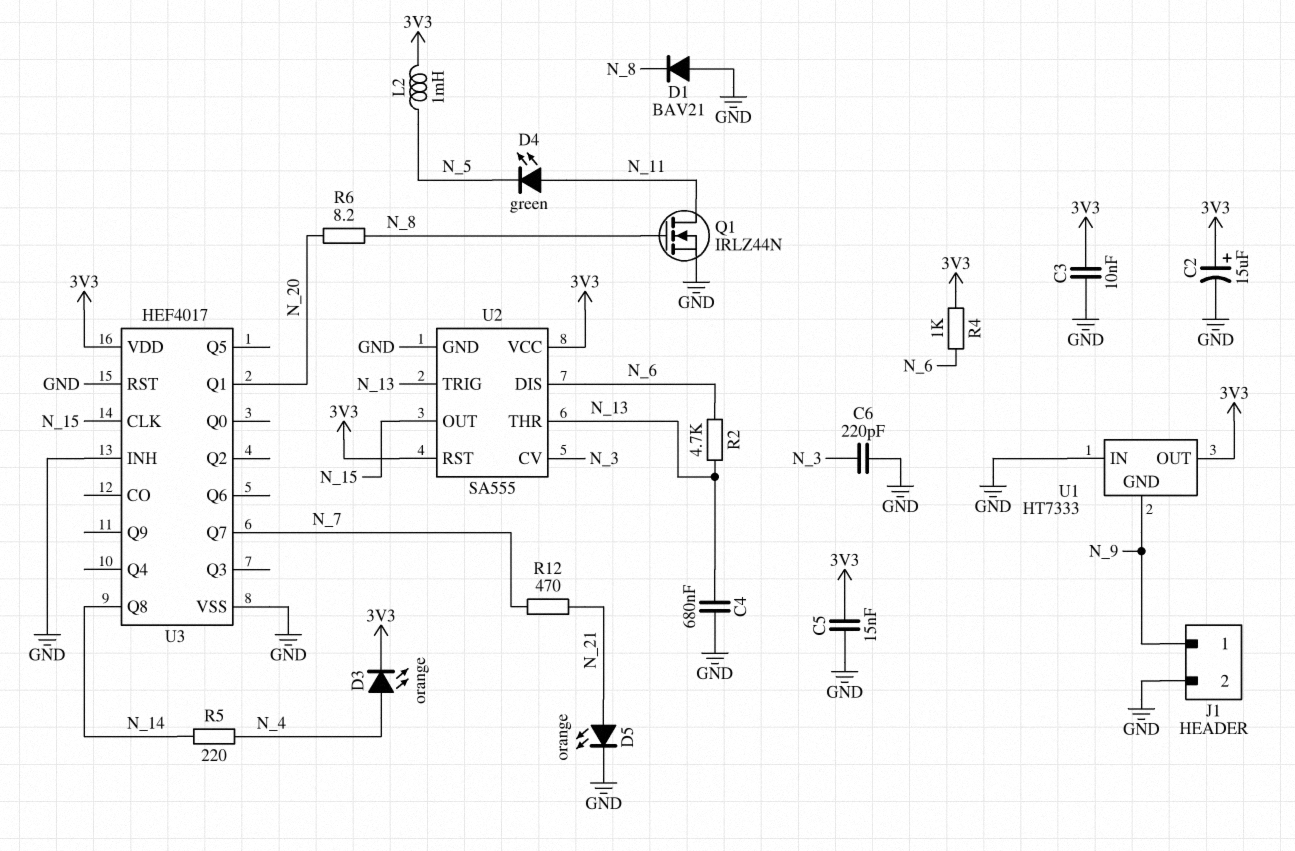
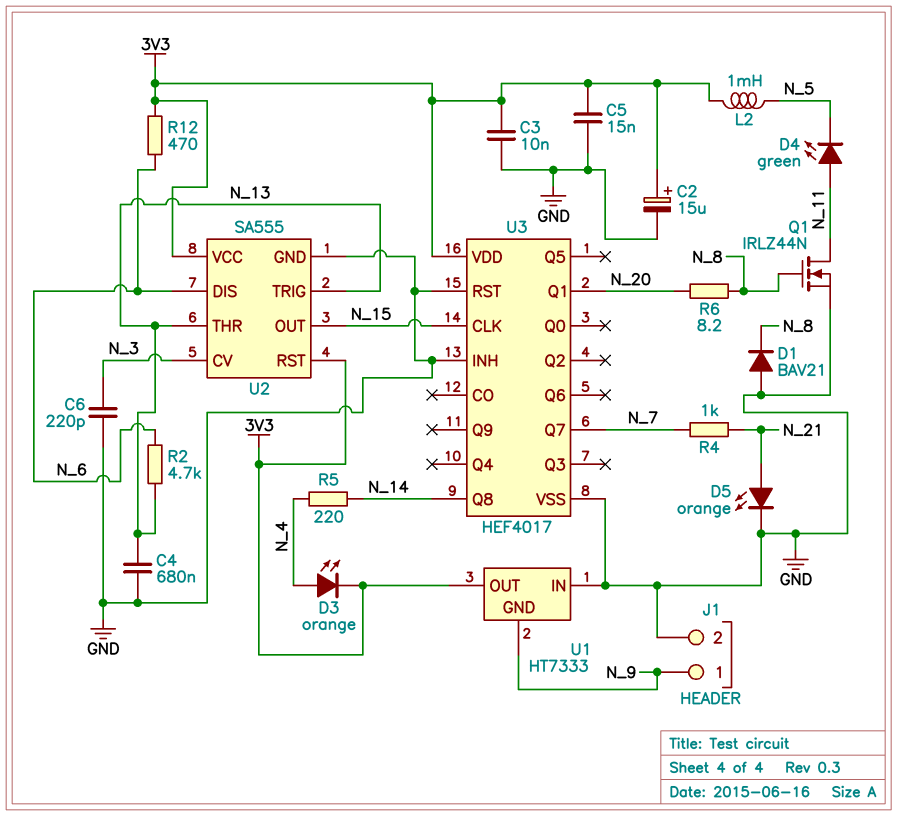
R4: 1k (3V3, N_6) -> 1k (N_7, N_21)
R12: 470 (N_7, N_21) -> 470 (3V3, N_6)

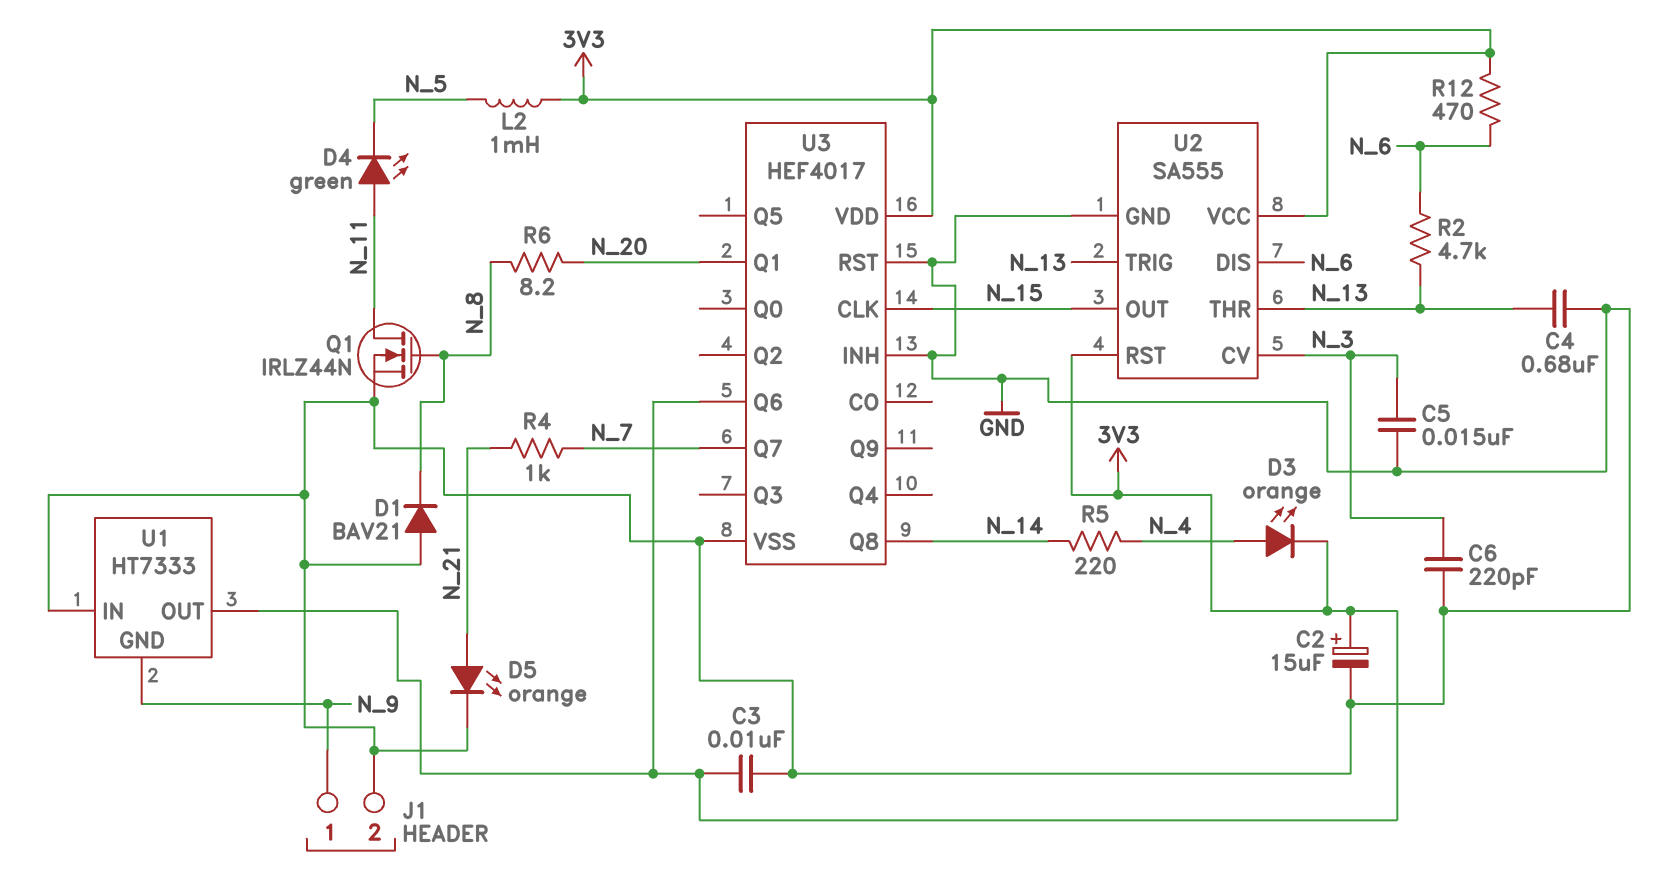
C5: 15nF (3V3, GND) -> 15nF (GND, N_3)
U3 pin Q6: none -> 3V3

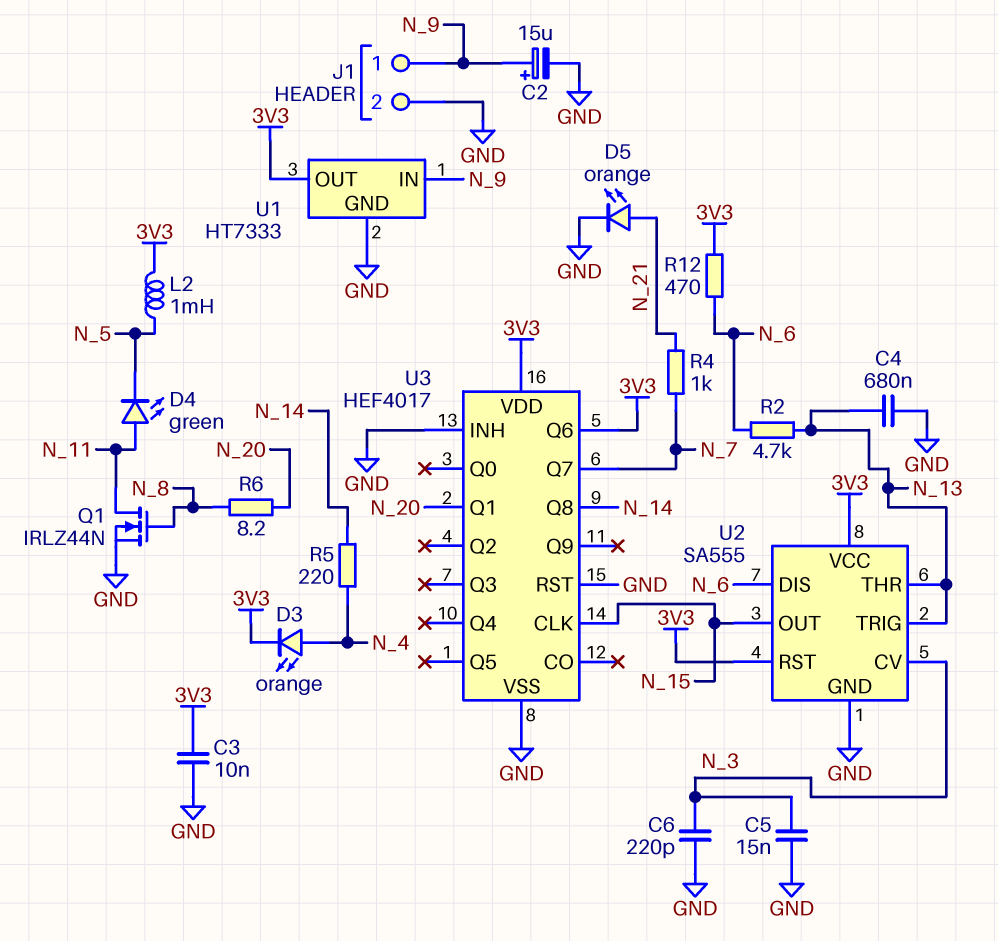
C2: 15uF (plus 3V3, minus GND) -> 15uF (plus N_9, minus GND)
D1: diode BAV21 (A GND, K N_8) -> none
U1 pin GND: N_9 -> GND
U1 pin IN: GND -> N_9

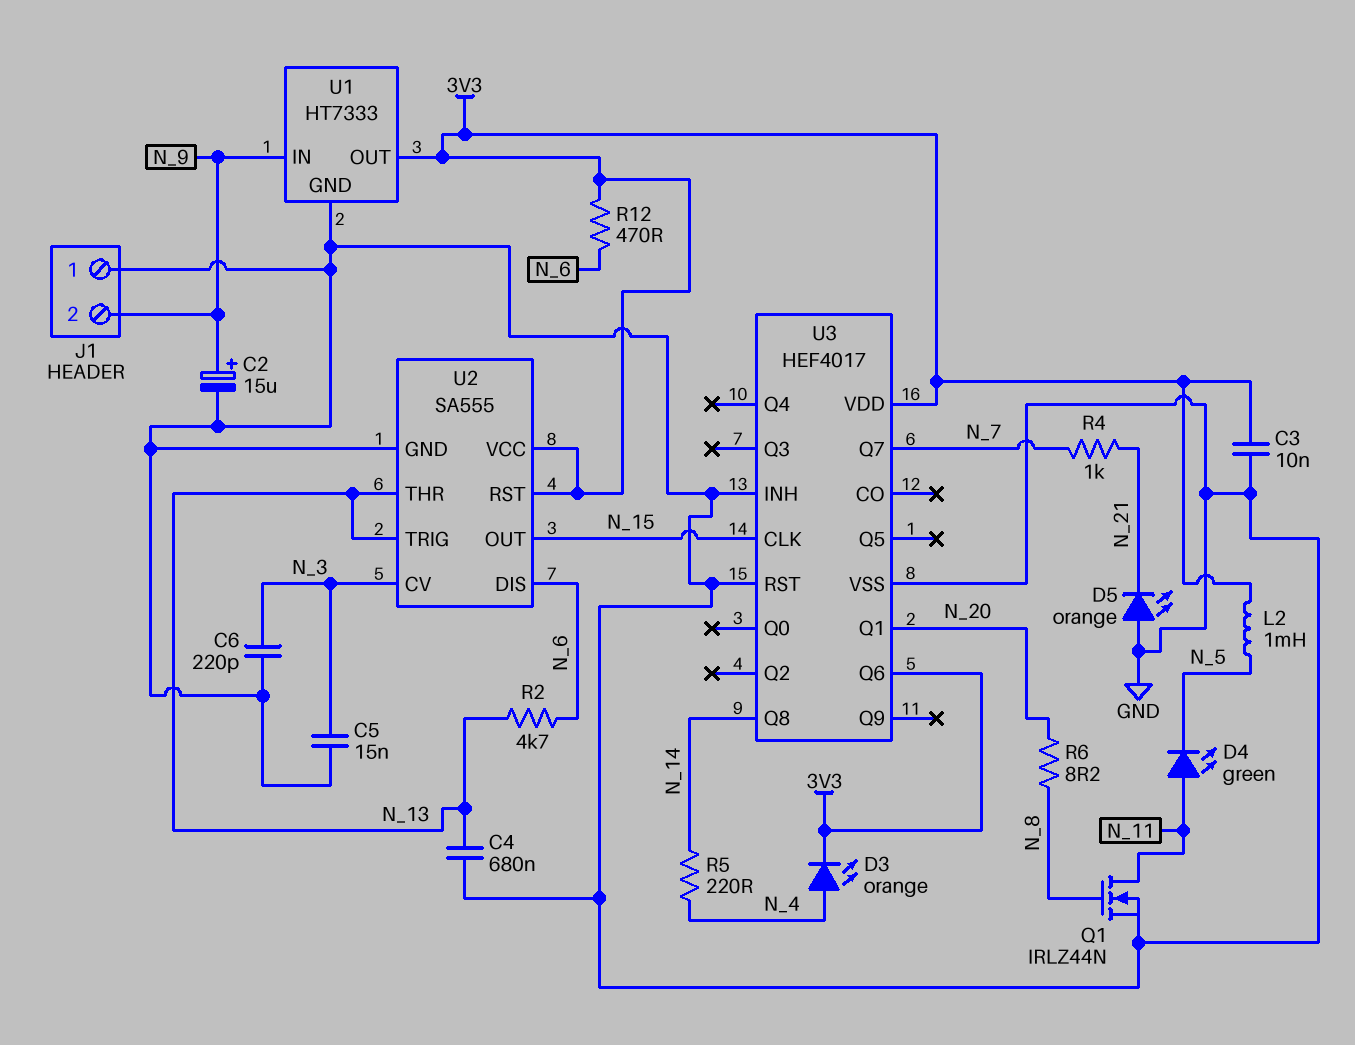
D5: LED orange (A N_21, K GND) -> LED orange (A GND, K N_21)
J1 pin 1: N_9 -> GND
J1 pin 2: GND -> N_9

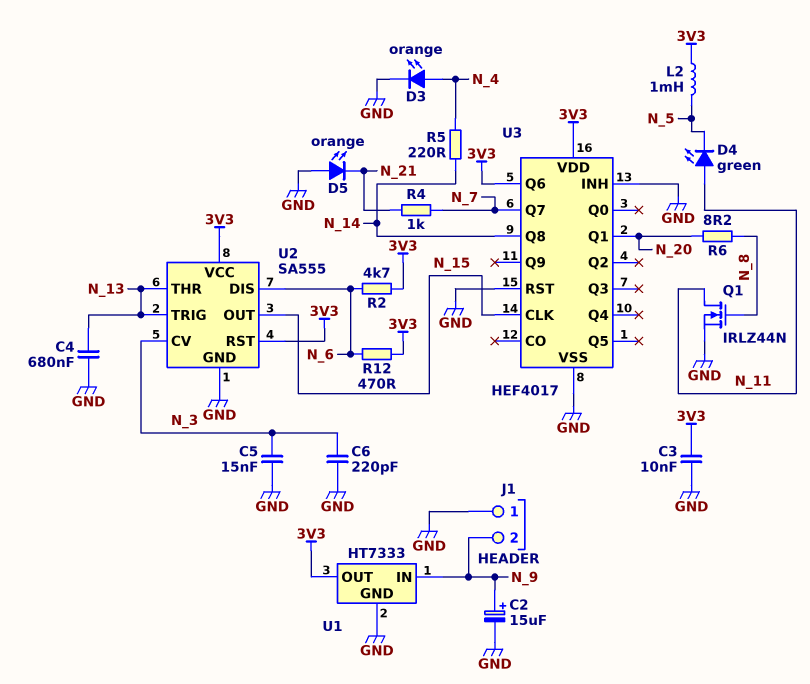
D3: LED orange (A N_4, K 3V3) -> LED orange (A N_4, K GND)
R2: 4.7k (N_6, N_13) -> 4.7k (3V3, N_6)

